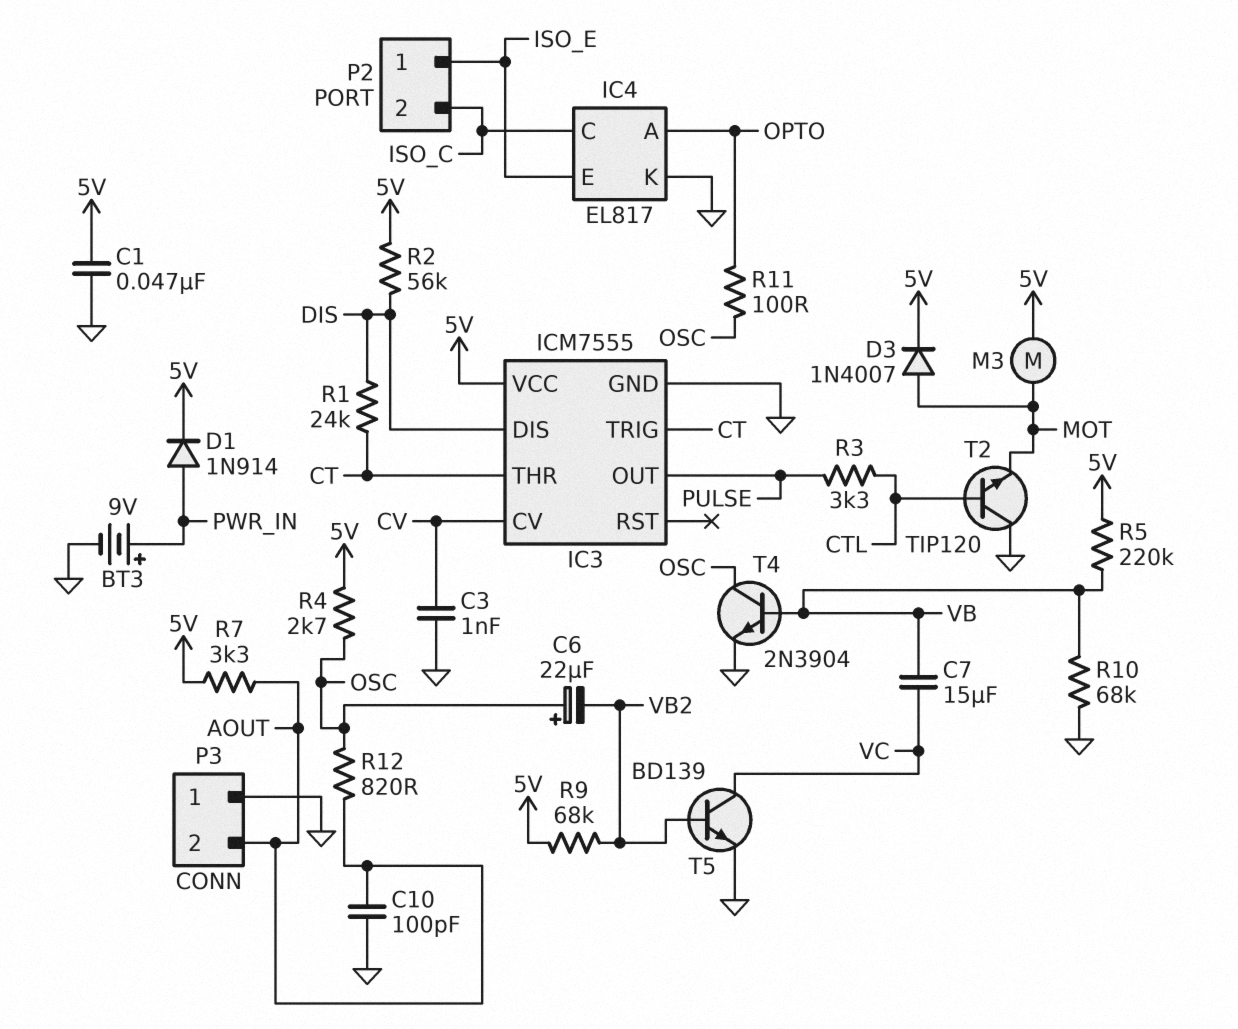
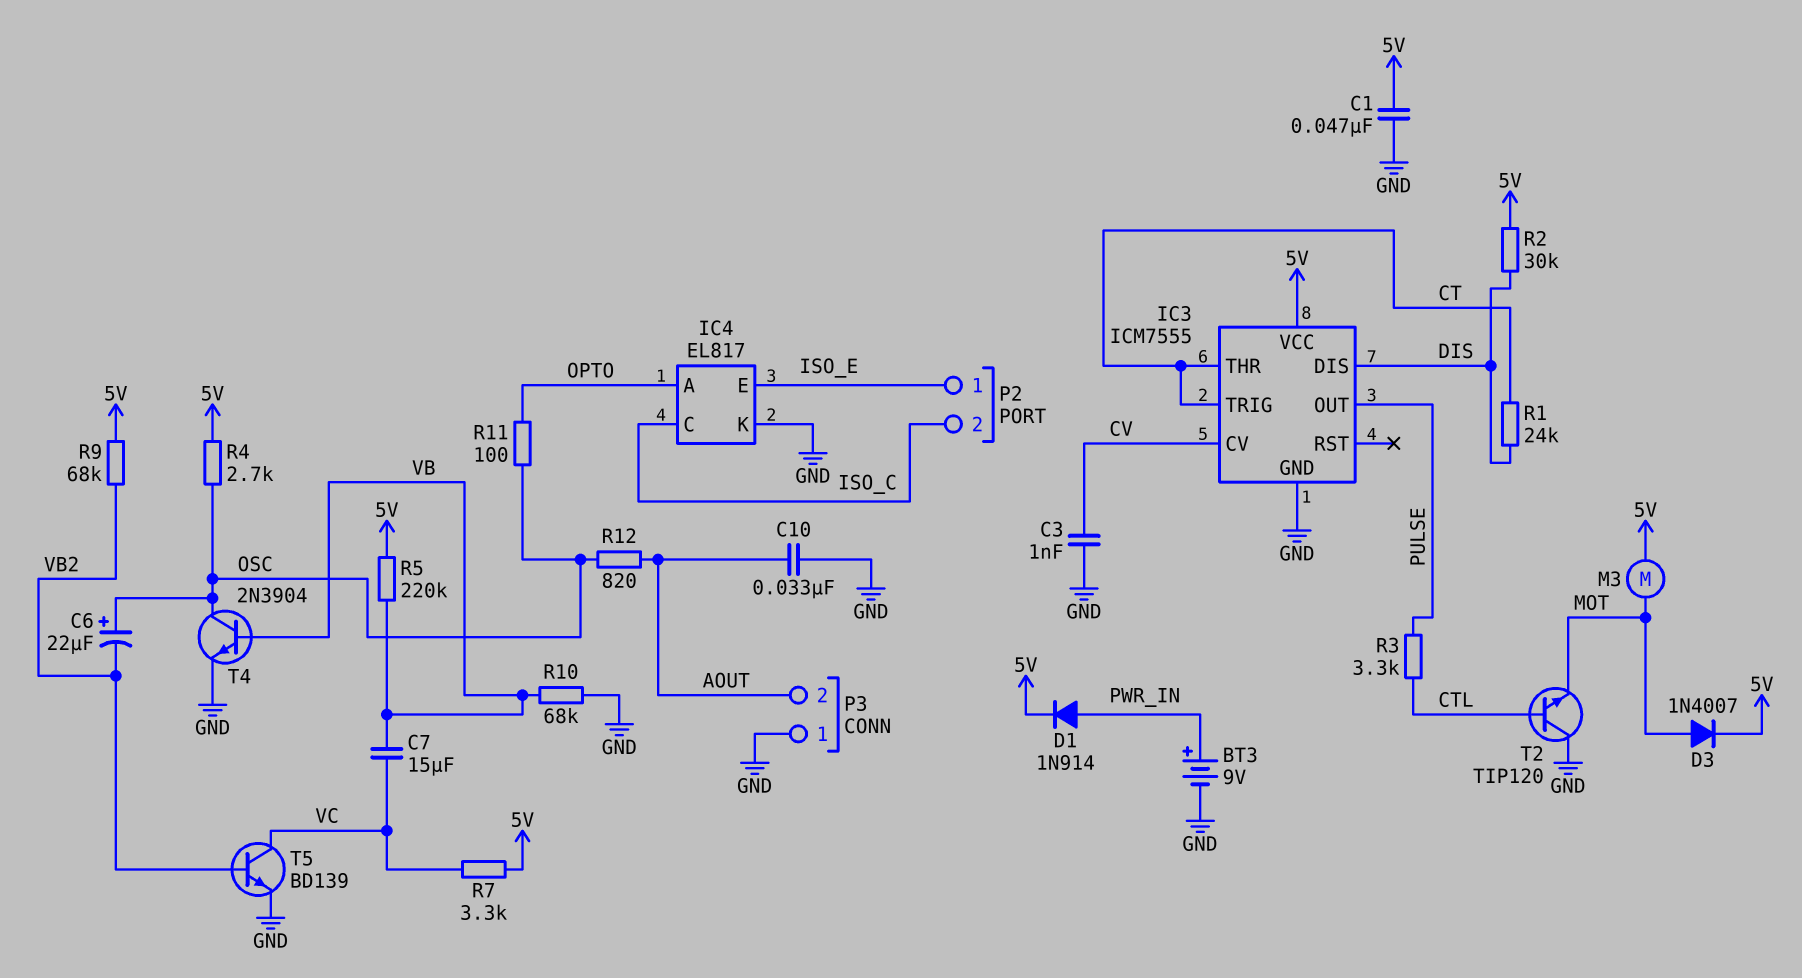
C10: 100pF (AOUT, GND) -> 33nF (AOUT, GND)
R2: 56k (5V, DIS) -> 30k (5V, DIS)
R7: 3.3k (5V, AOUT) -> 3.3k (5V, VC)

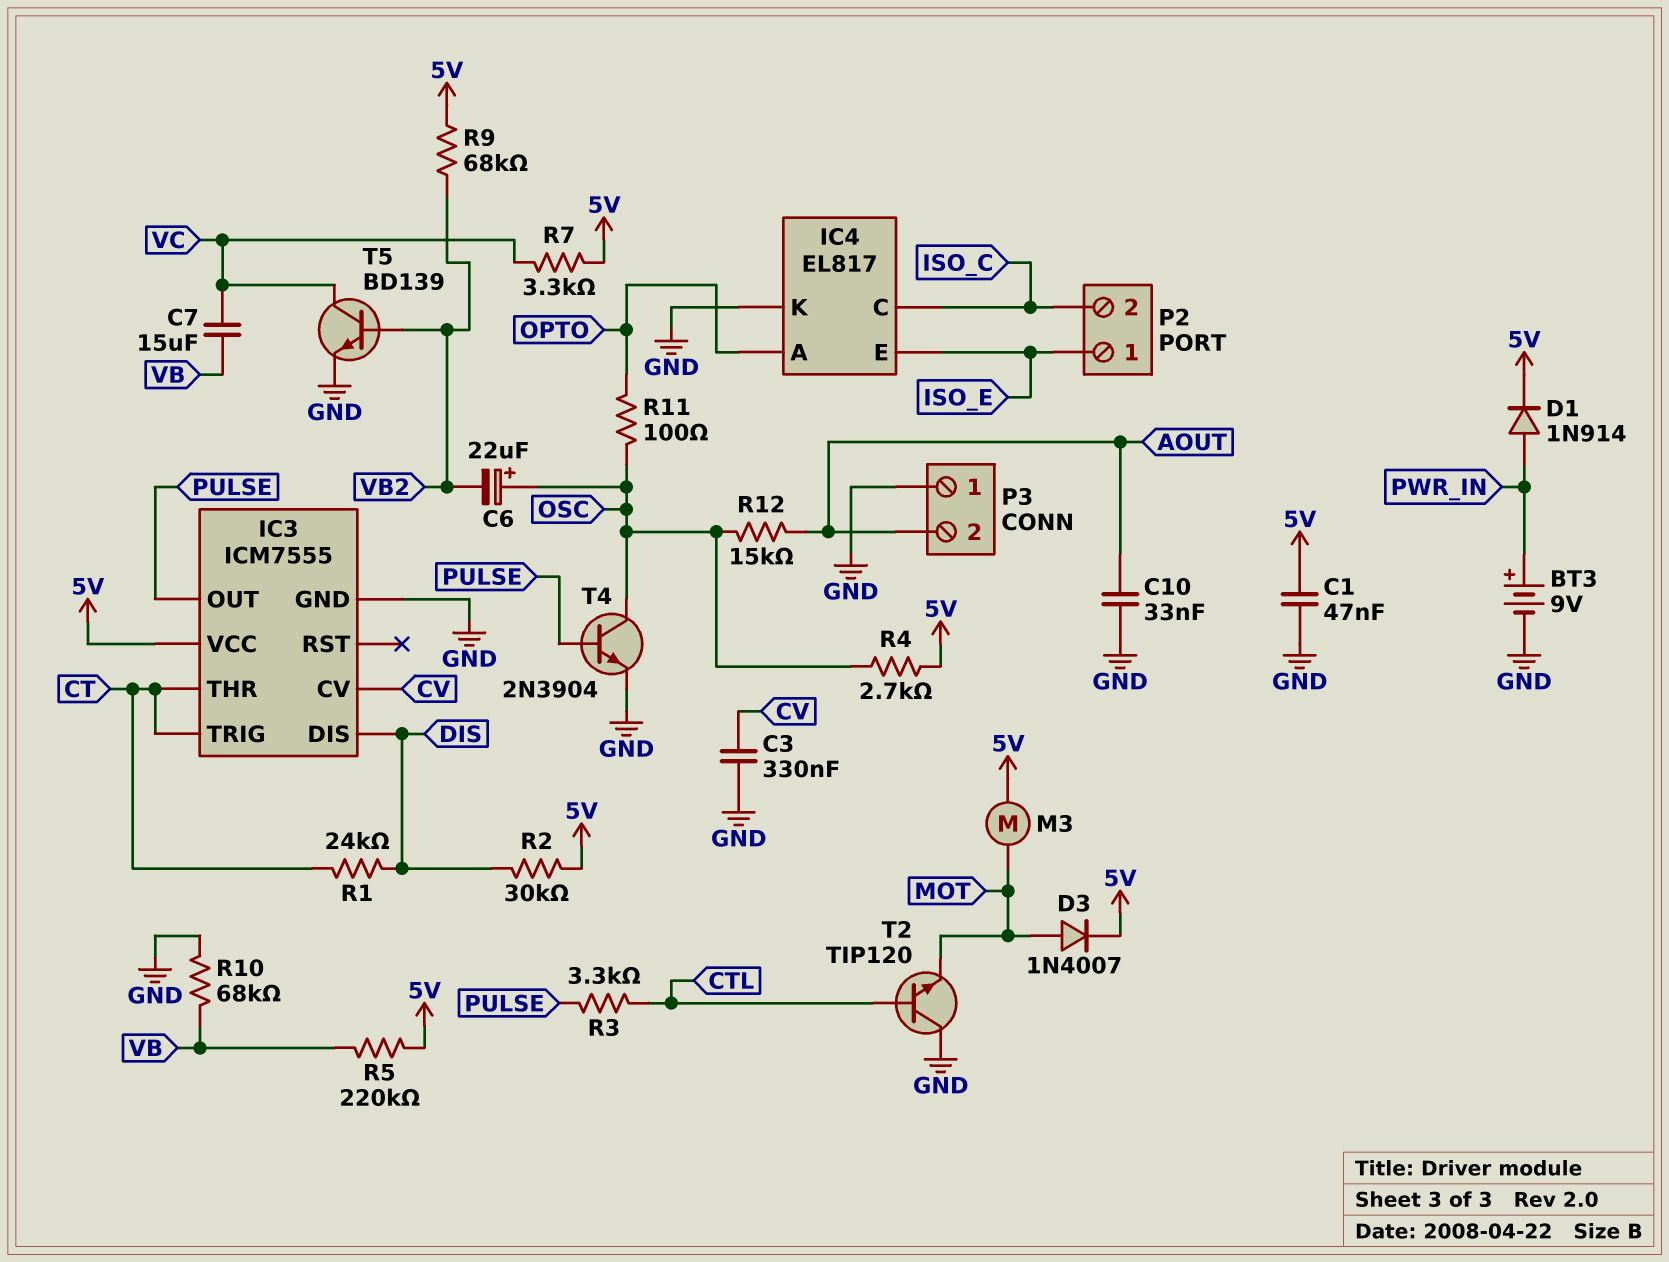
C3: 1nF (CV, GND) -> 330nF (CV, GND)
R12: 820 (AOUT, OSC) -> 15k (AOUT, OSC)
T4: NPN 2N3904 (B VB, C OSC, E GND) -> NPN 2N3904 (B PULSE, C OSC, E GND)

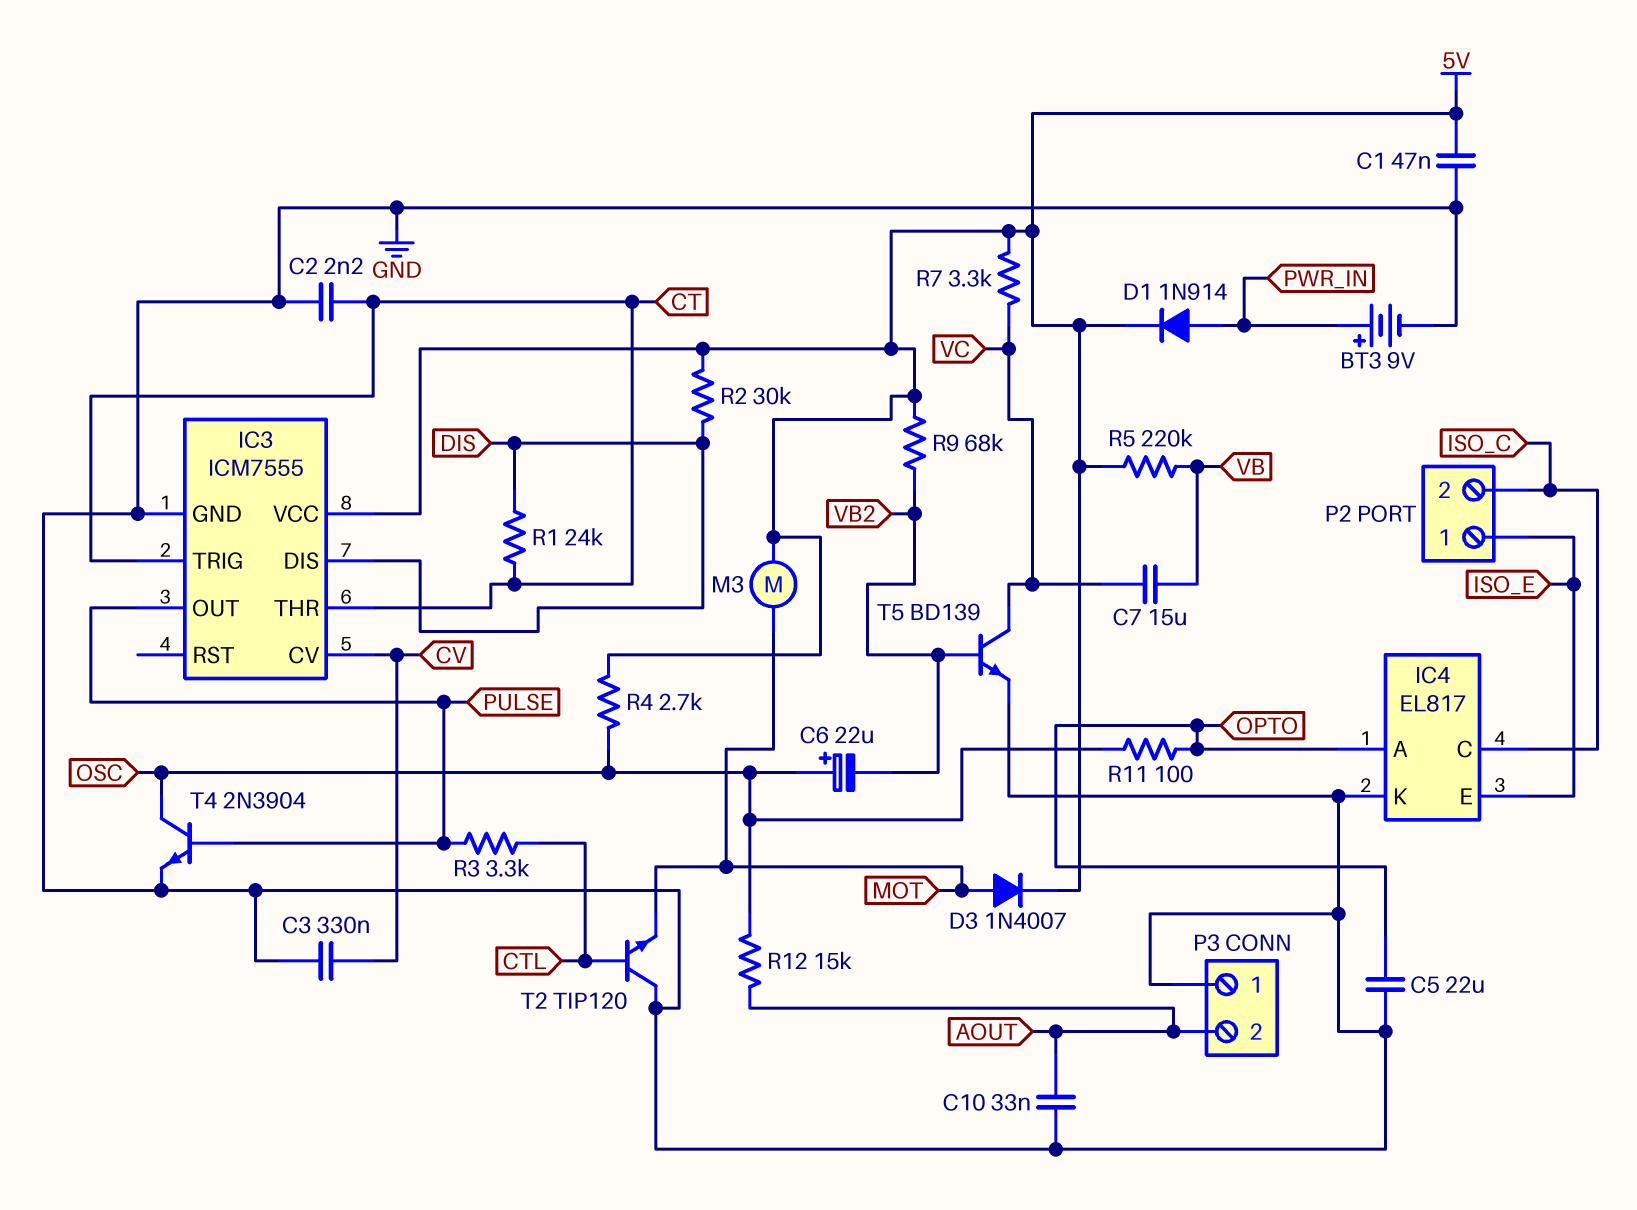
C2: none -> 2.2nF (CT, GND)
C5: none -> 22uF (GND, OPTO)
R10: 68k (GND, VB) -> none

